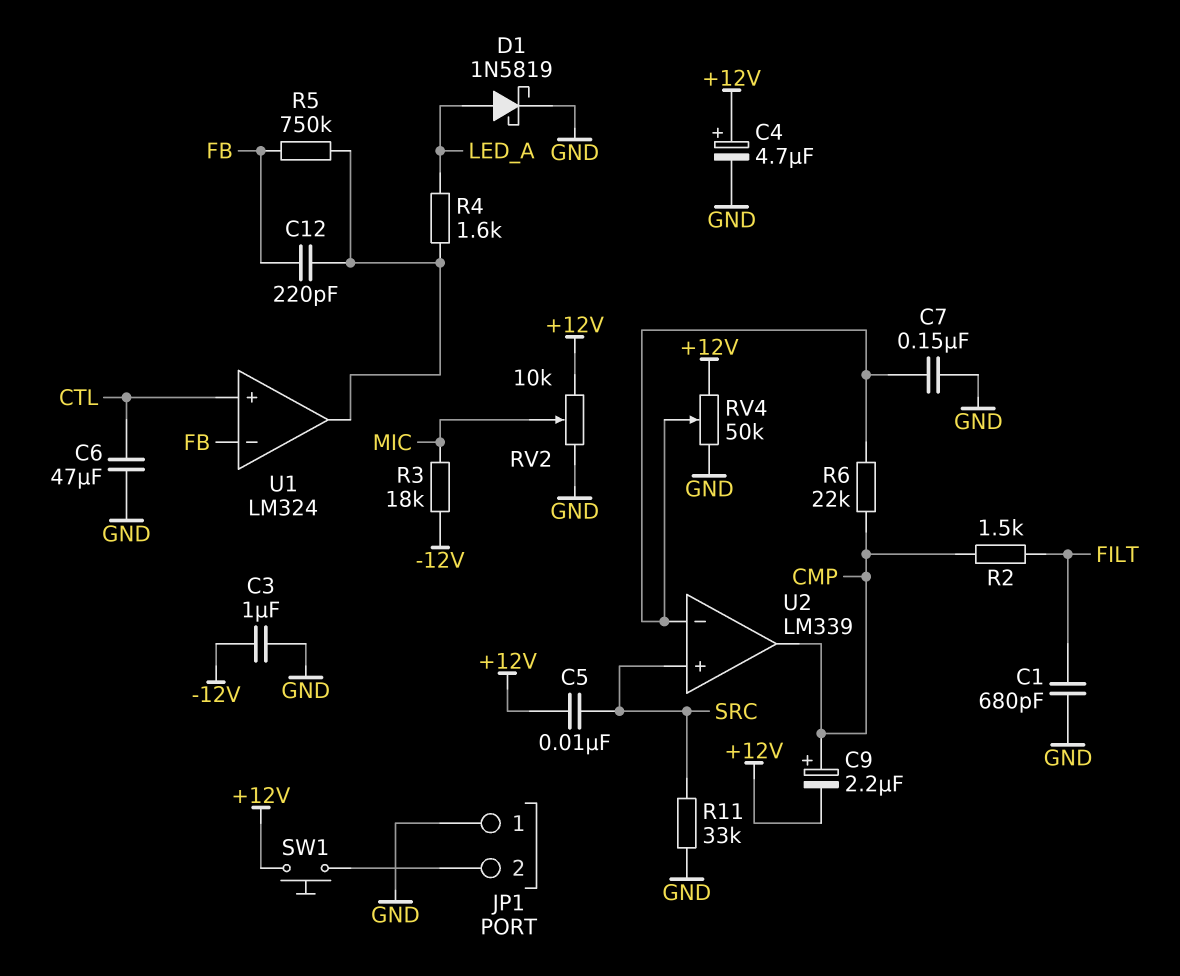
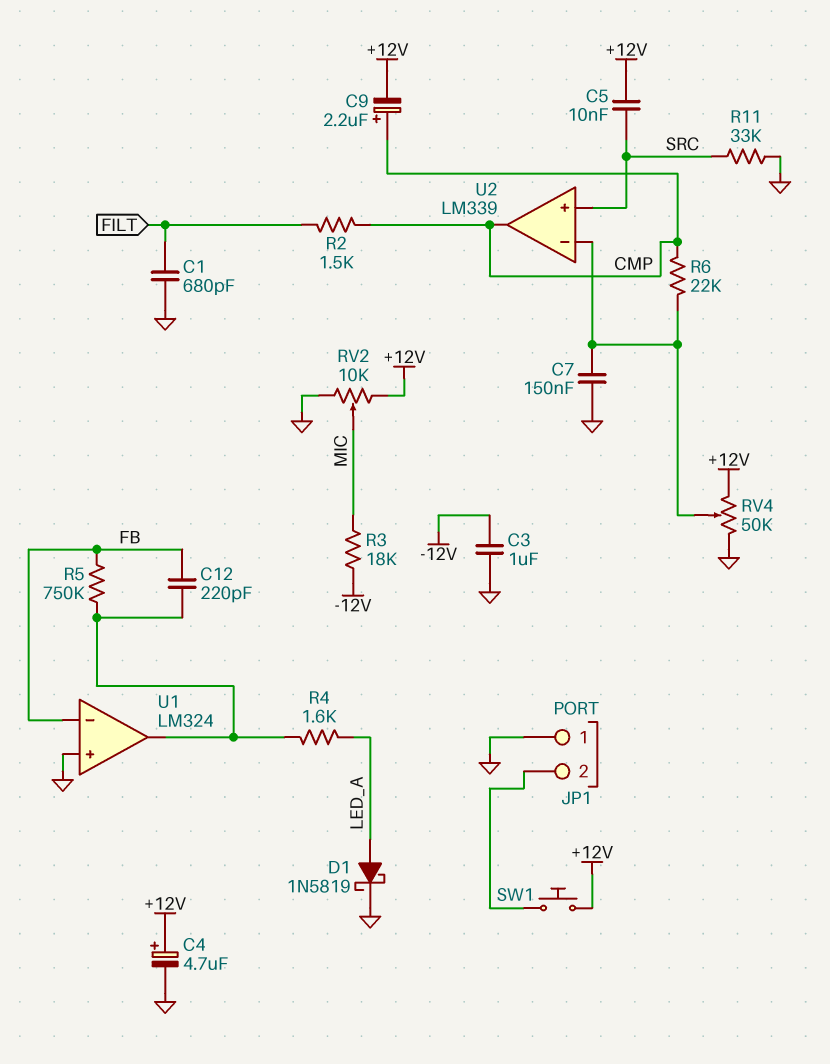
C6: 47uF (CTL, GND) -> none
U1 pin in+: CTL -> GND

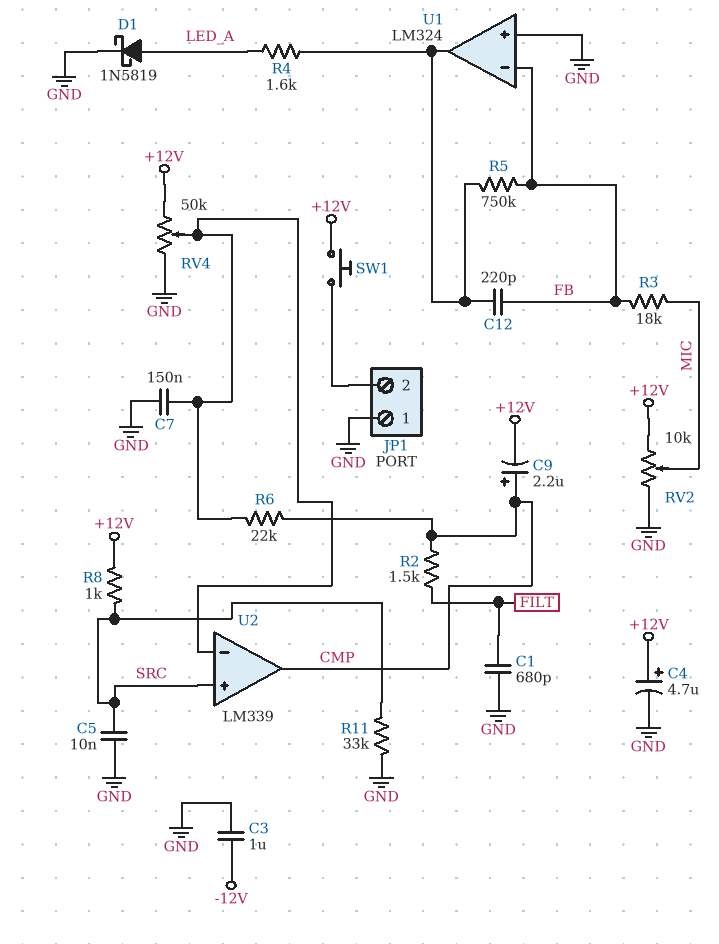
C5: 10nF (+12V, SRC) -> 10nF (GND, SRC)
R3: 18k (-12V, MIC) -> 18k (FB, MIC)
R8: none -> 1k (+12V, SRC)

